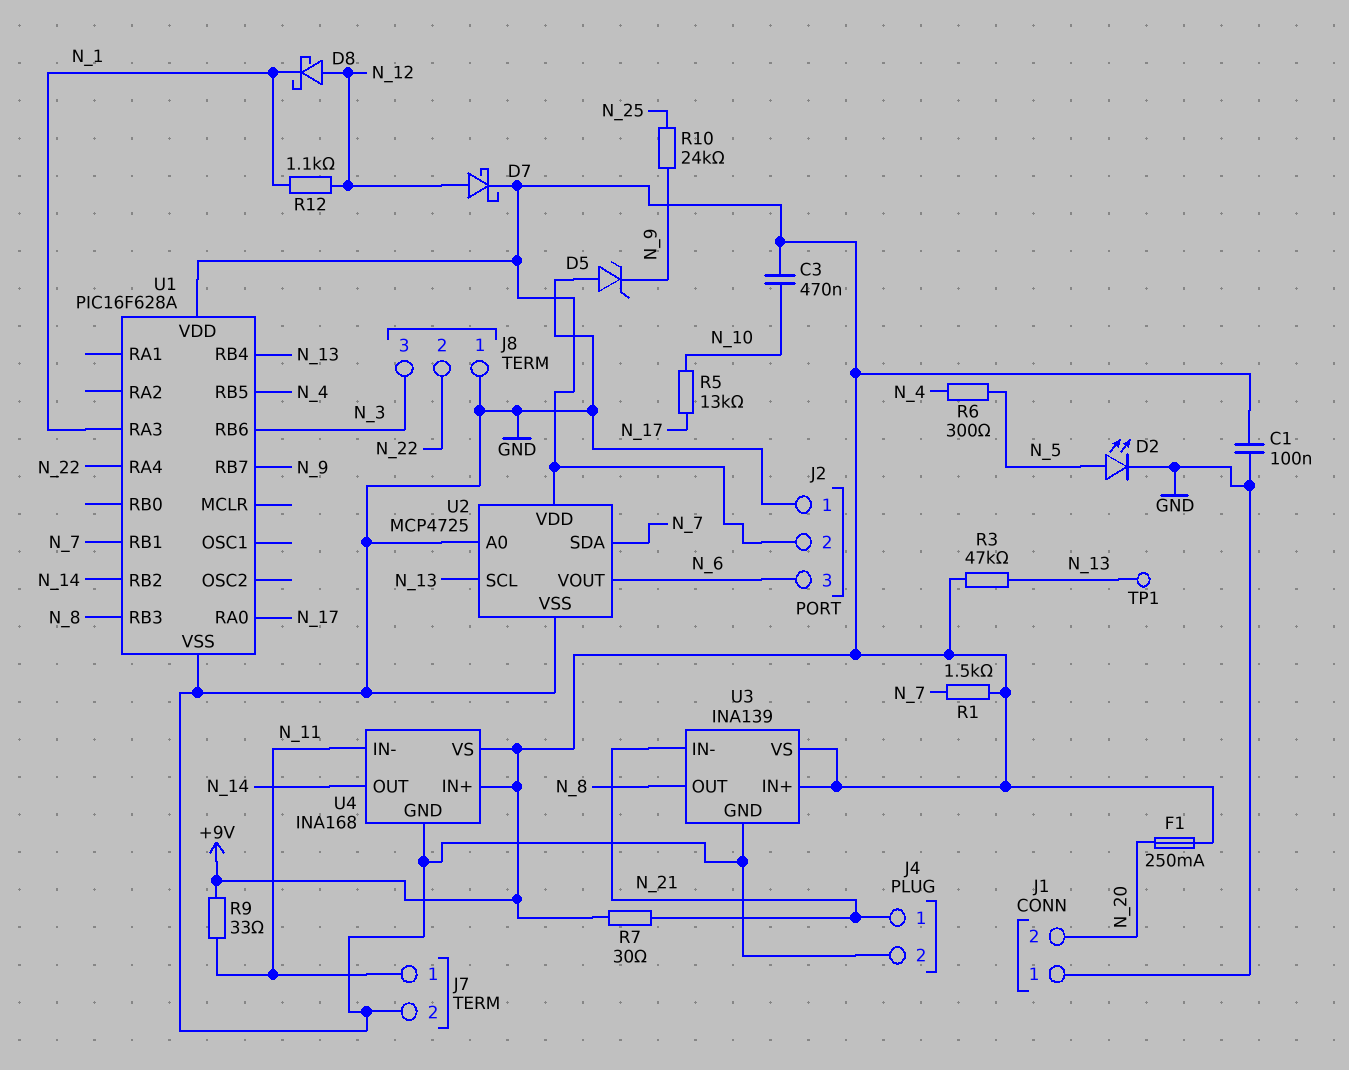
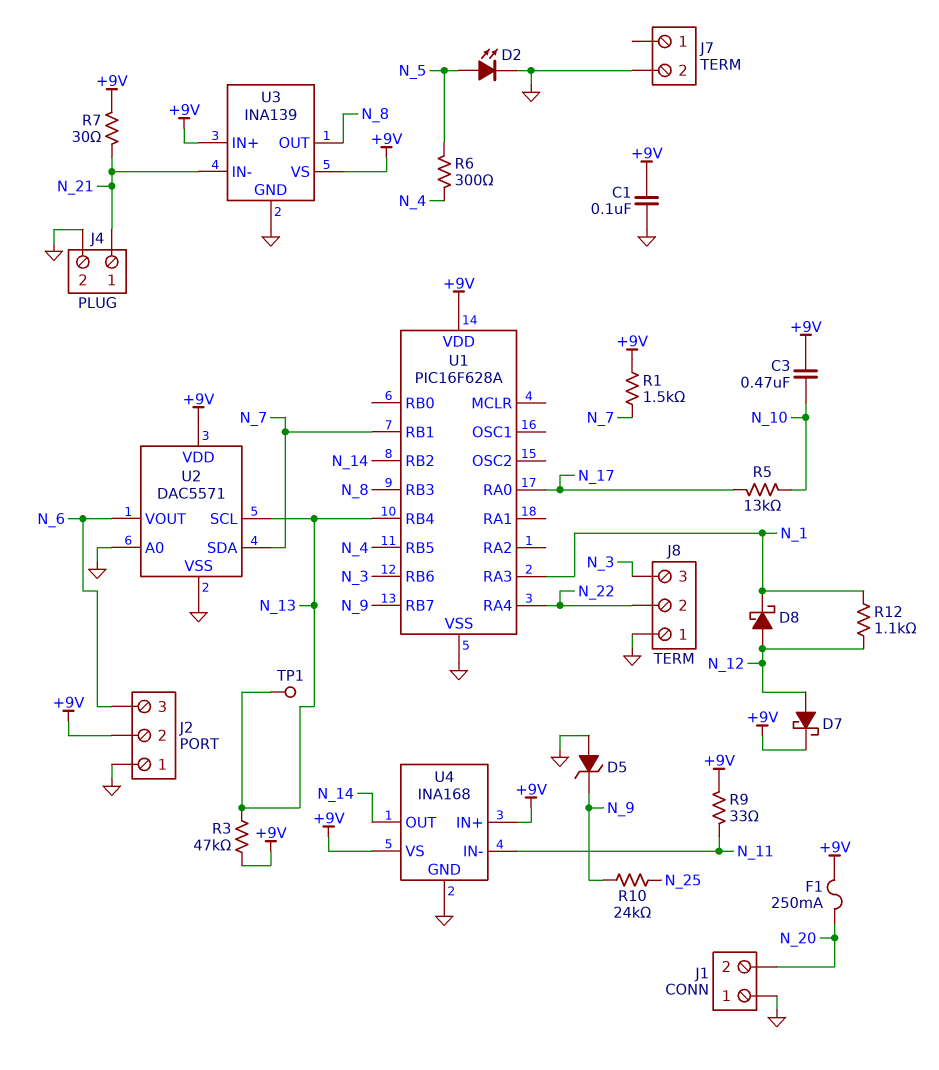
J7 pin 1: N_11 -> none
U2: MCP4725 -> DAC5571

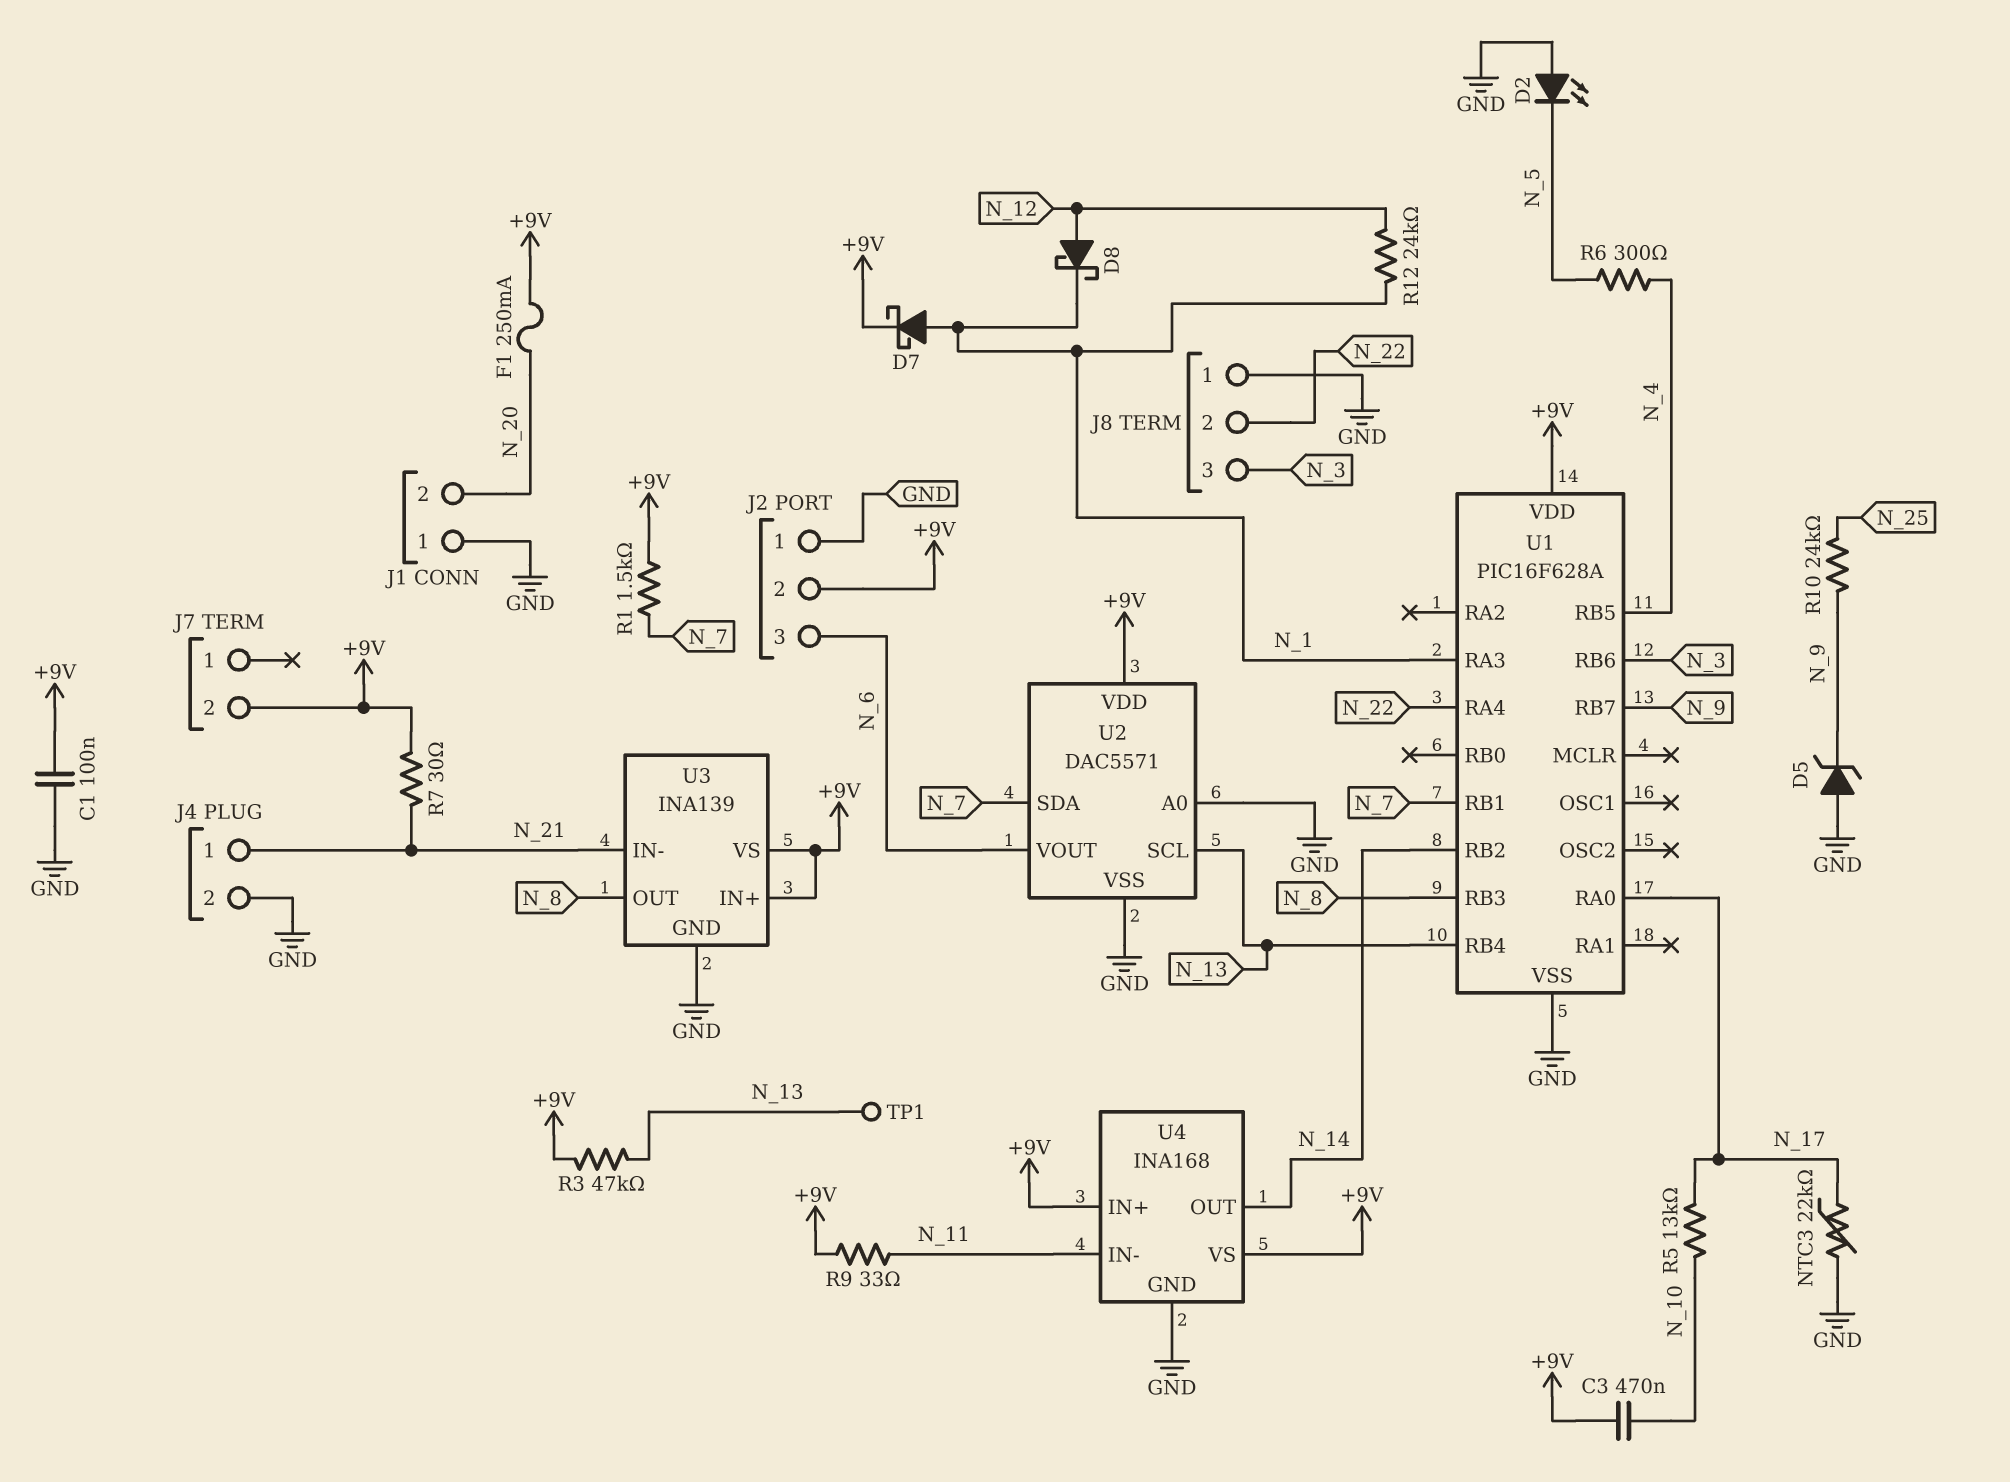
D2: LED (A N_5, K GND) -> LED (A GND, K N_5)
D7: schottky (A N_12, K +9V) -> schottky (A N_1, K +9V)
J7 pin 2: GND -> +9V
NTC3: none -> 22k (GND, N_17)
R12: 1.1k (N_1, N_12) -> 24k (N_1, N_12)

